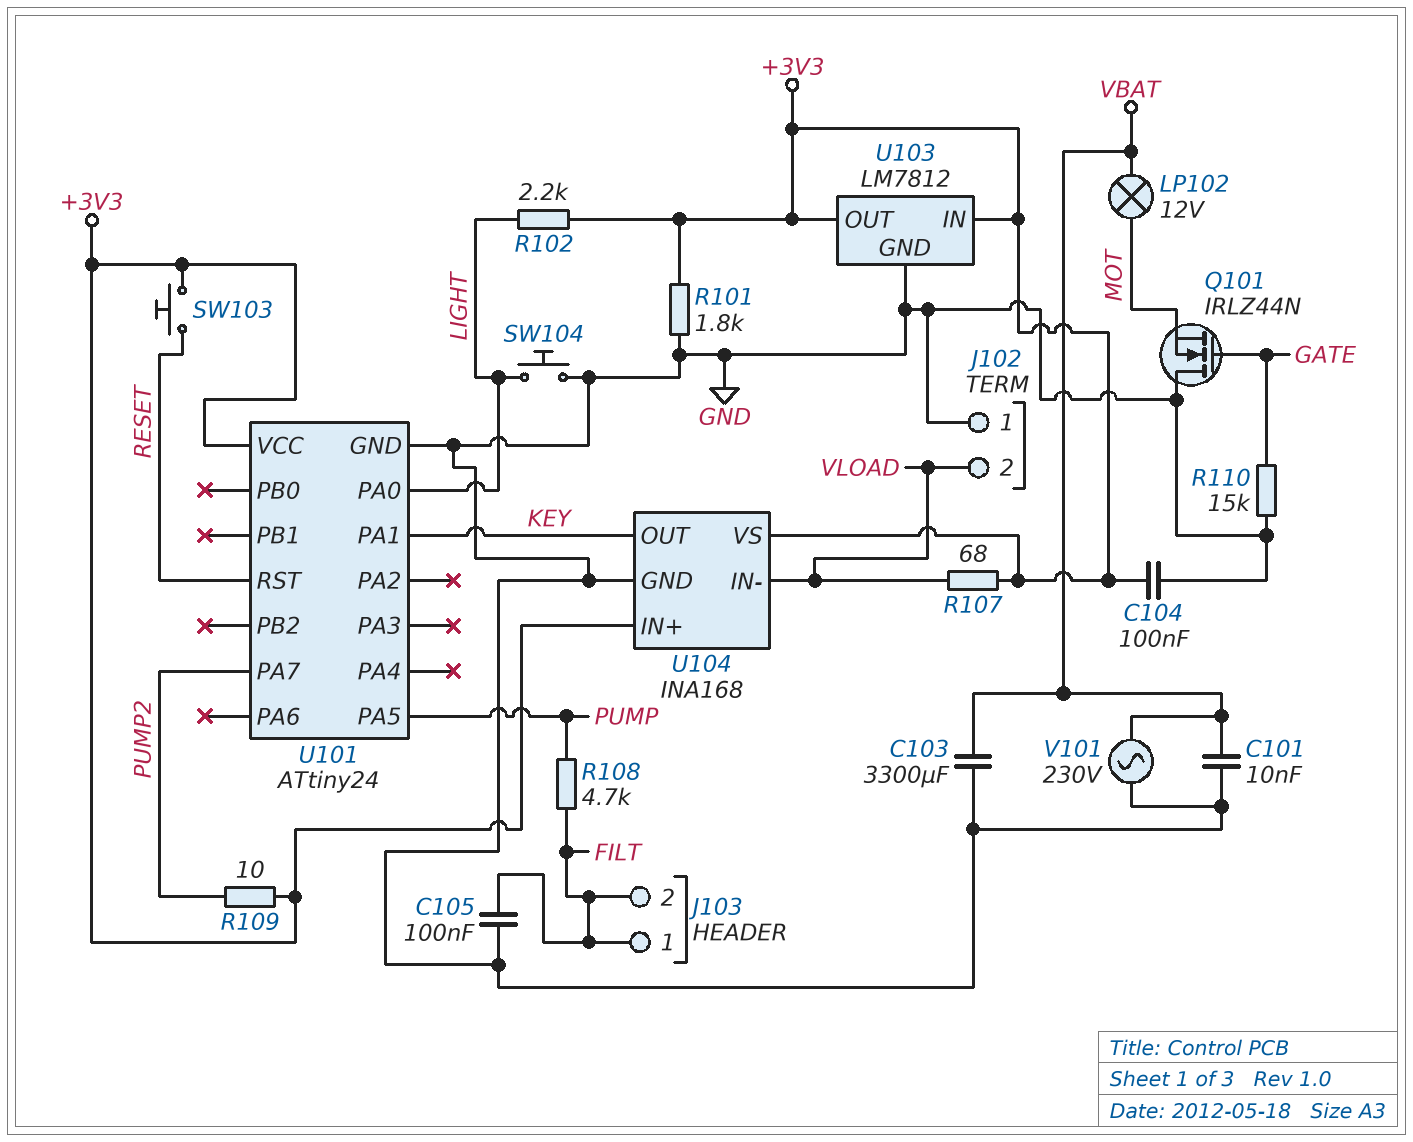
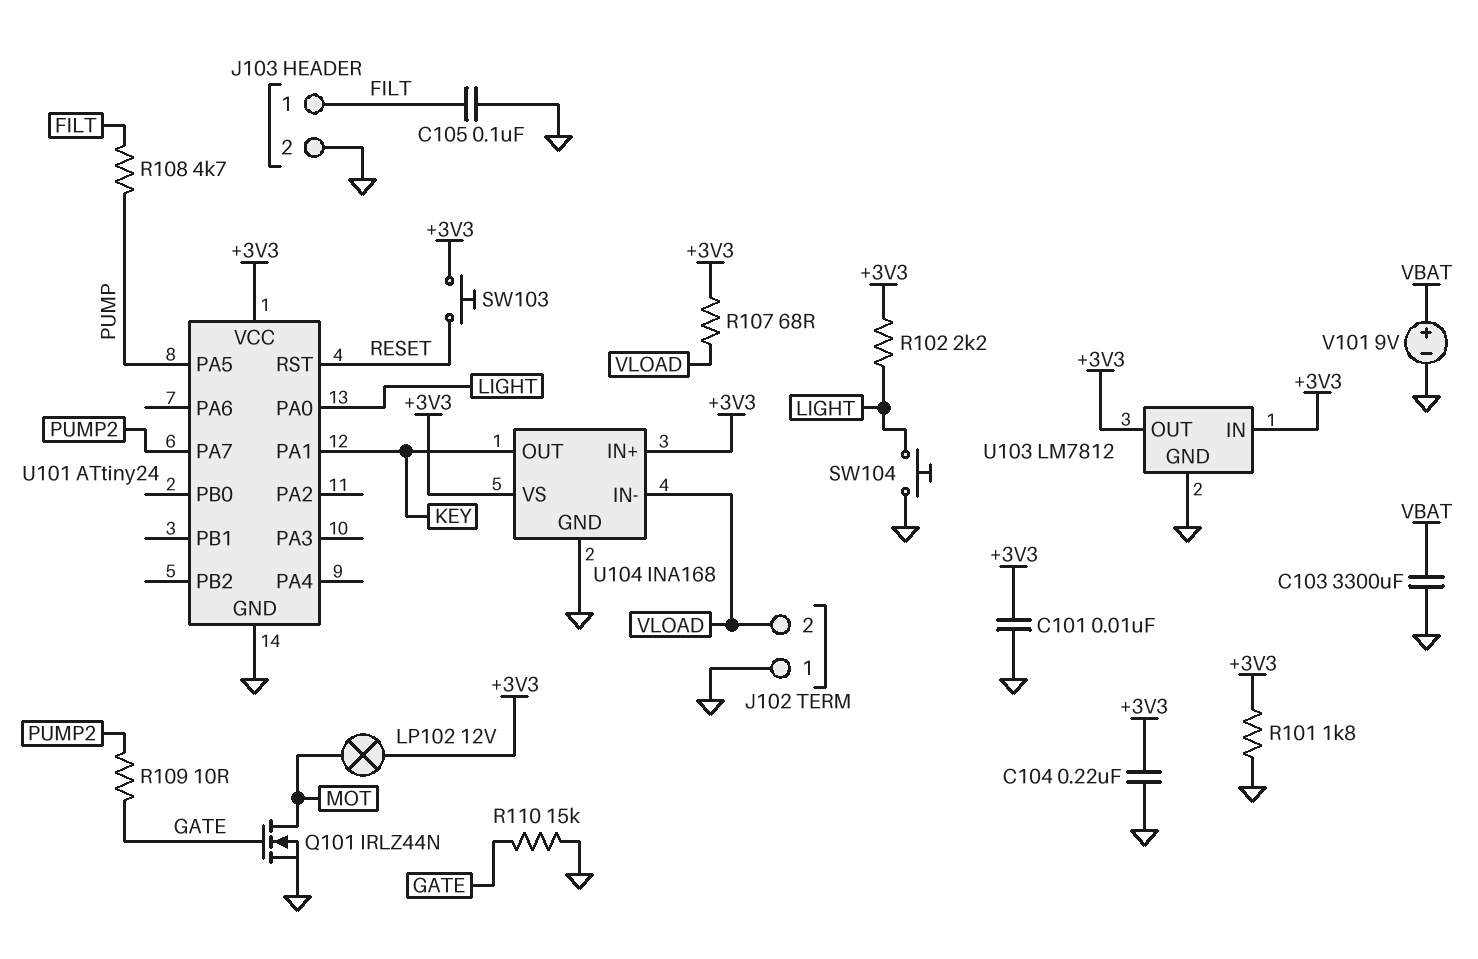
C101: 10nF (GND, VBAT) -> 10nF (+3V3, GND)
C104: 100nF (+3V3, GND) -> 220nF (+3V3, GND)
J103 pin 2: FILT -> GND
LP102: lamp 12V (MOT, VBAT) -> lamp 12V (+3V3, MOT)
Q101: NMOS IRLZ44N (G GATE, D GND, S MOT) -> NMOS IRLZ44N (G GATE, D MOT, S GND)
R109: 10 (+3V3, PUMP2) -> 10 (GATE, PUMP2)
V101: AC 230V (GND, VBAT) -> 9V (plus VBAT, minus GND)

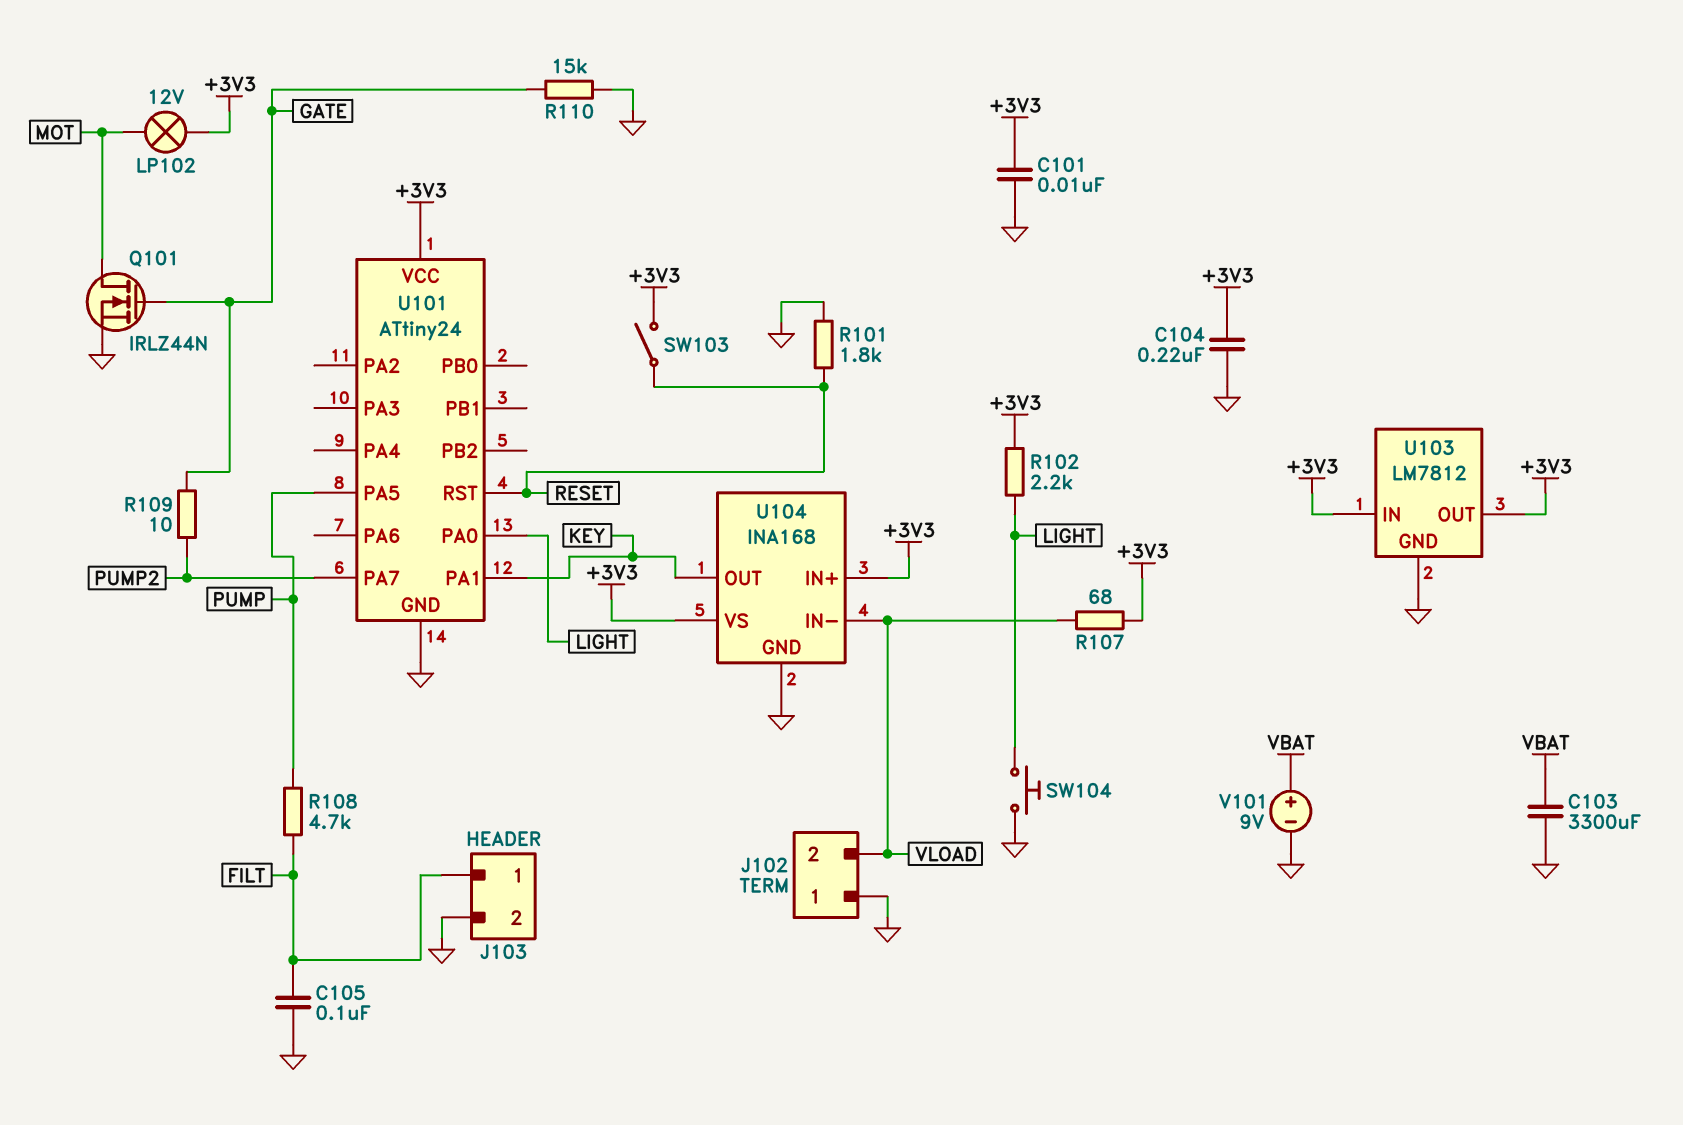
R101: 1.8k (+3V3, GND) -> 1.8k (GND, RESET)
SW103: button (+3V3, RESET) -> switch (+3V3, RESET)

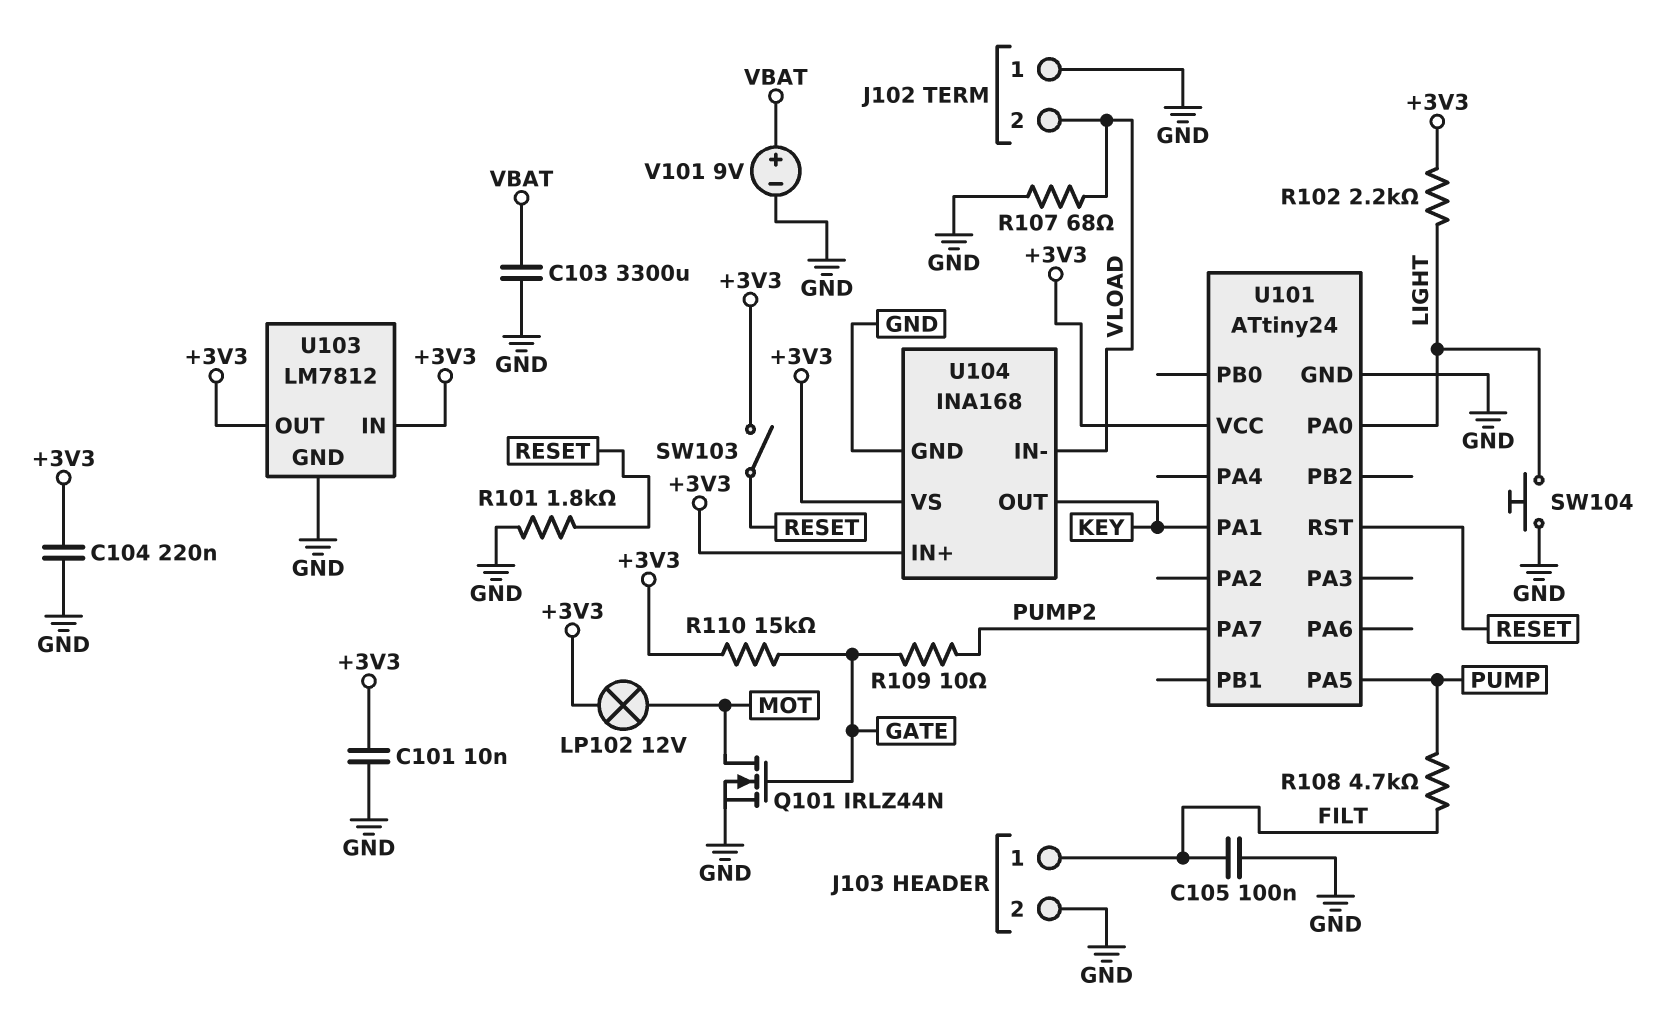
R107: 68 (+3V3, VLOAD) -> 68 (GND, VLOAD)
R110: 15k (GATE, GND) -> 15k (+3V3, GATE)

